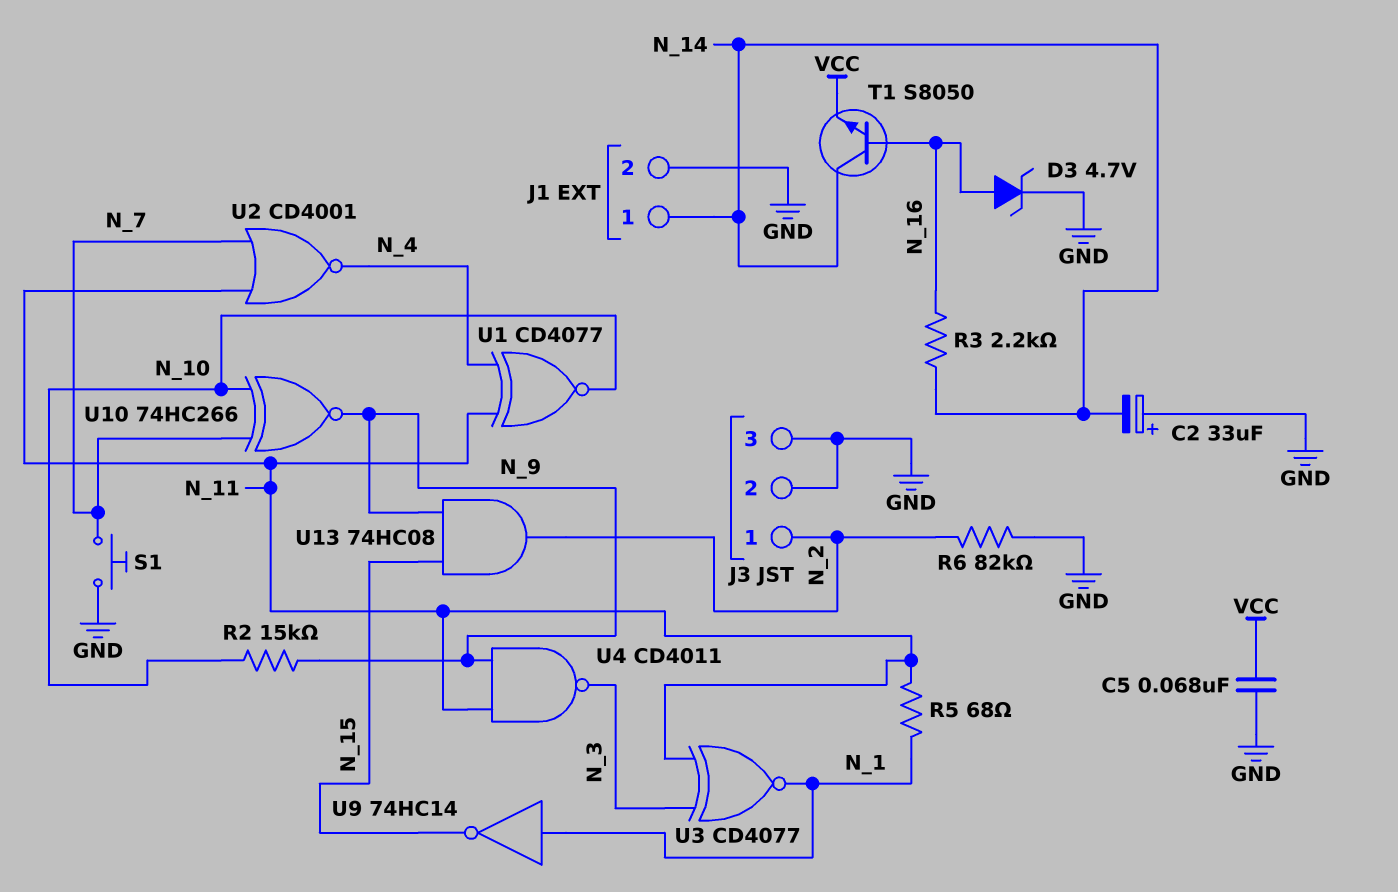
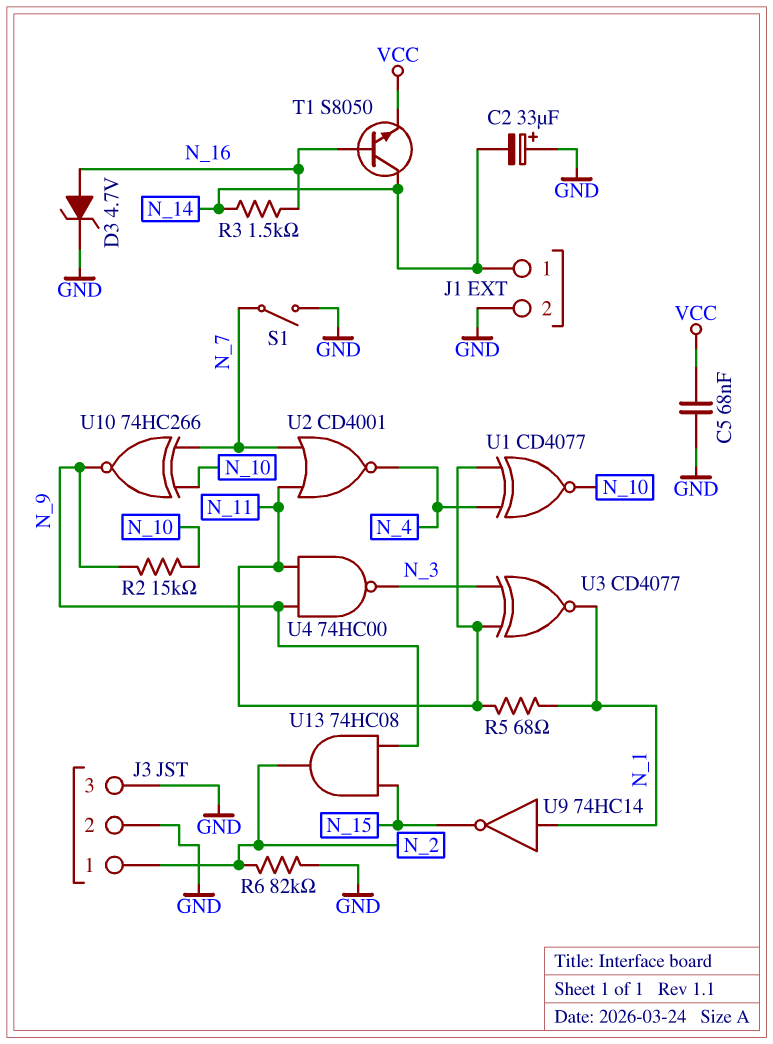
R3: 2.2k (N_14, N_16) -> 1.5k (N_14, N_16)
S1: button (GND, N_7) -> switch (GND, N_7)
U4: NAND CD4011 (in N_9, in N_11, out N_3) -> NAND 74HC00 (in N_9, in N_11, out N_3)

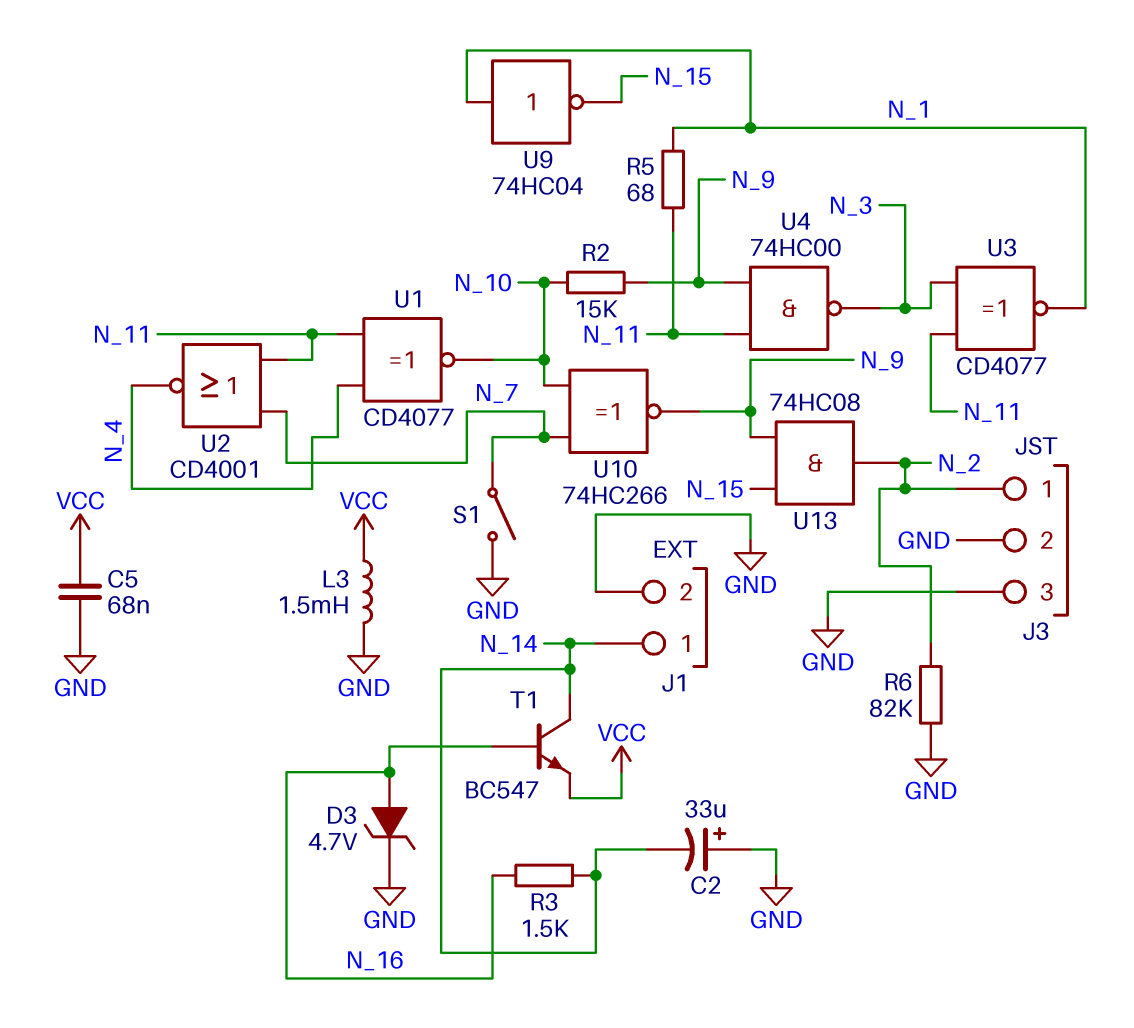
L3: none -> 1.5mH (GND, VCC)
T1: NPN S8050 (B N_16, C N_14, E VCC) -> NPN BC547 (B N_16, C N_14, E VCC)
U9: NOT 74HC14 (in N_1, out N_15) -> NOT 74HC04 (in N_1, out N_15)

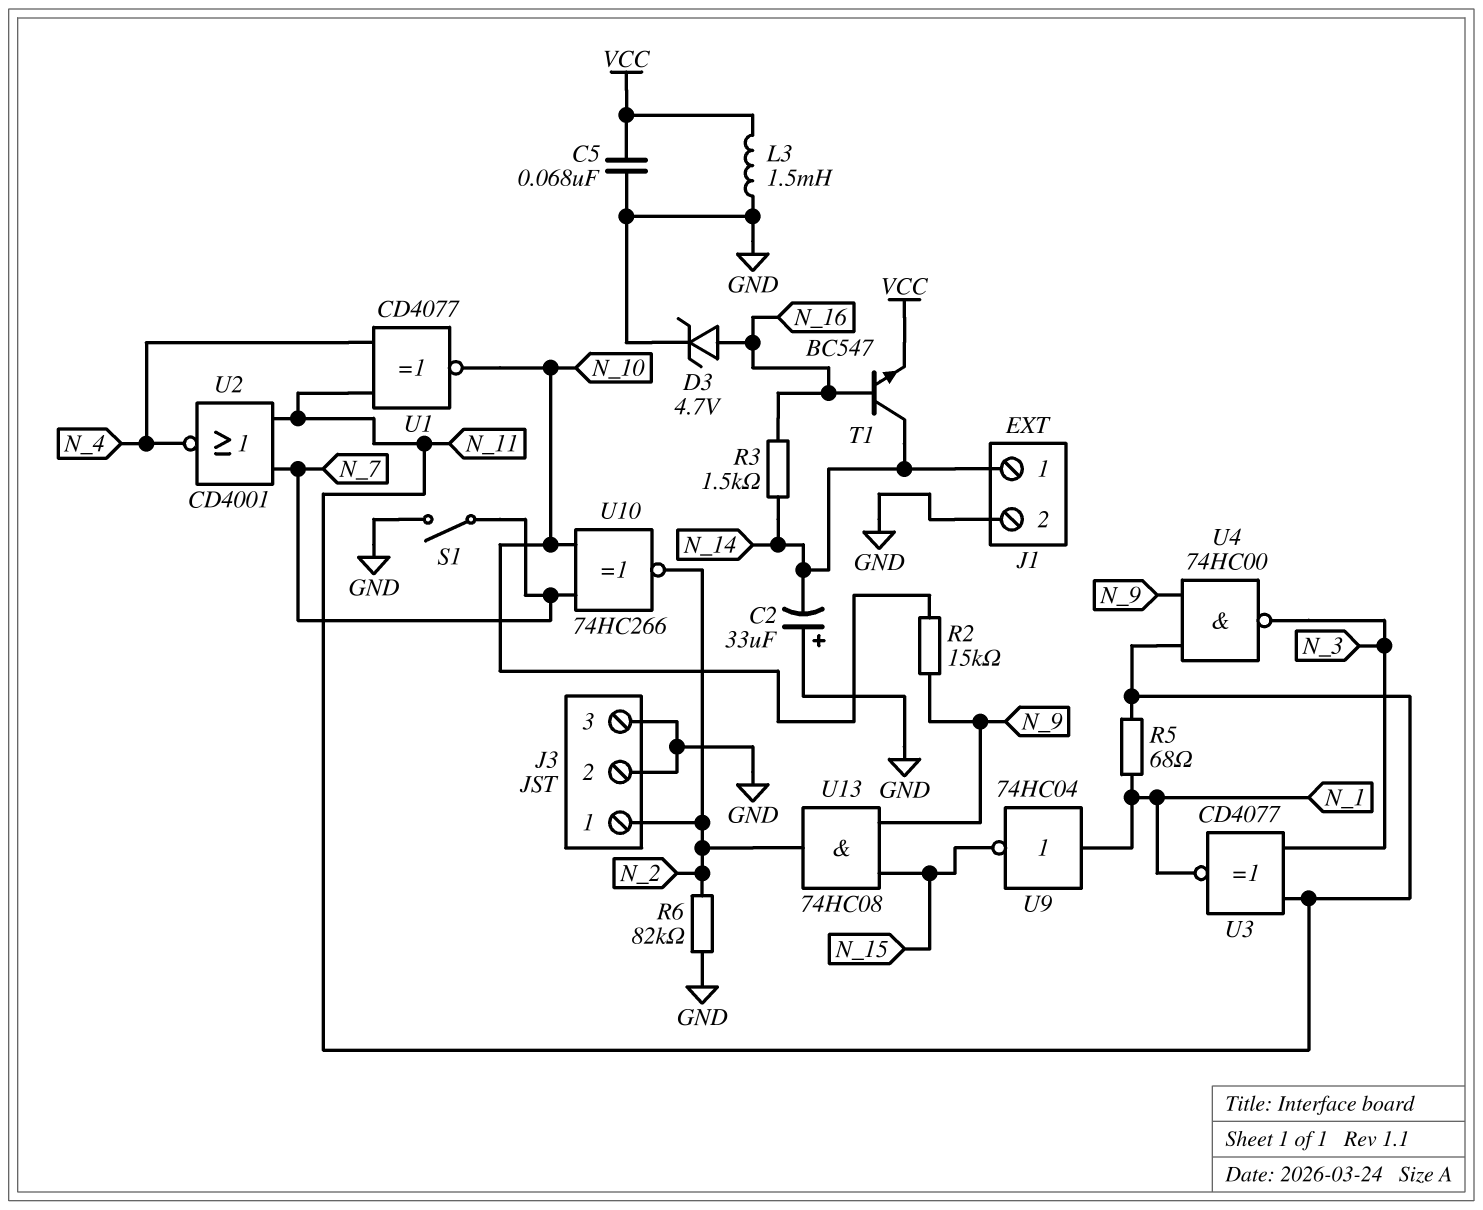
U10: XNOR 74HC266 (in N_7, in N_10, out N_9) -> XNOR 74HC266 (in N_7, in N_10, out N_2)

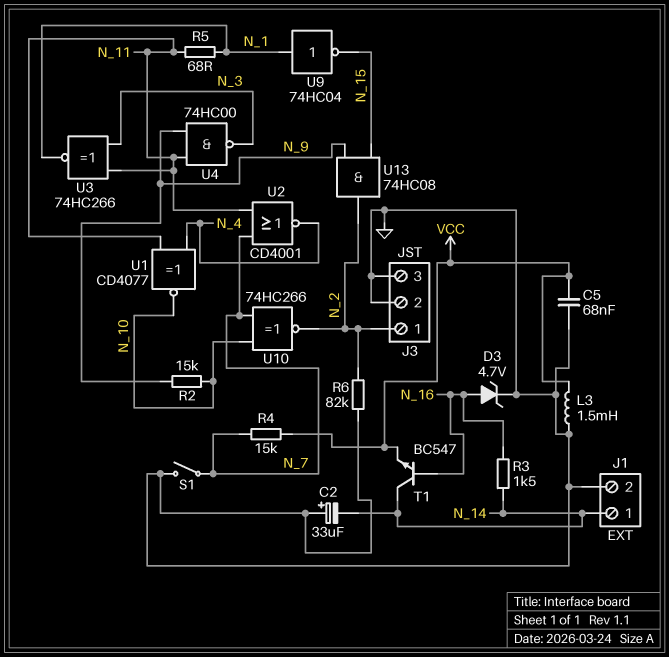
R4: none -> 15k (N_7, VCC)
U3: XNOR CD4077 (in N_3, in N_11, out N_1) -> XNOR 74HC266 (in N_3, in N_11, out N_1)

